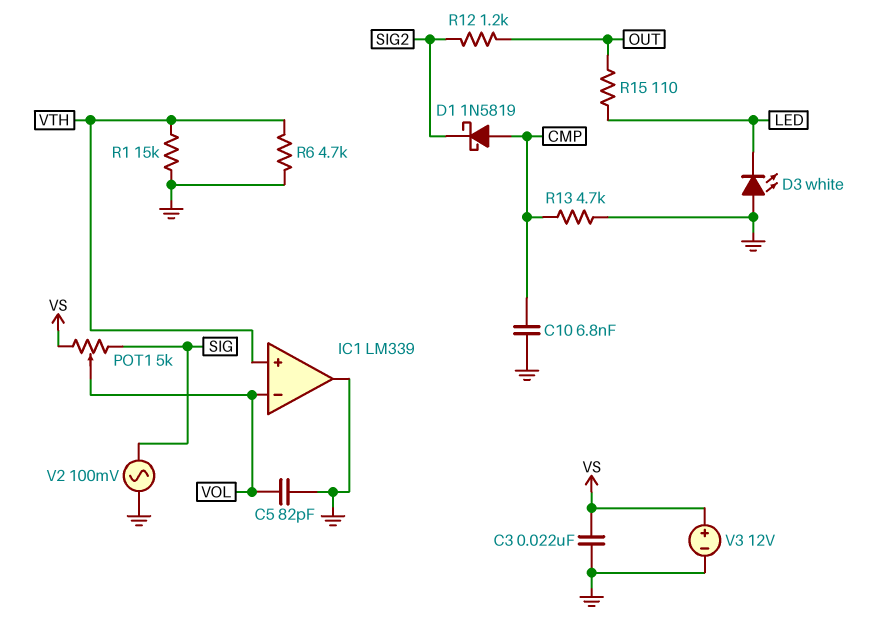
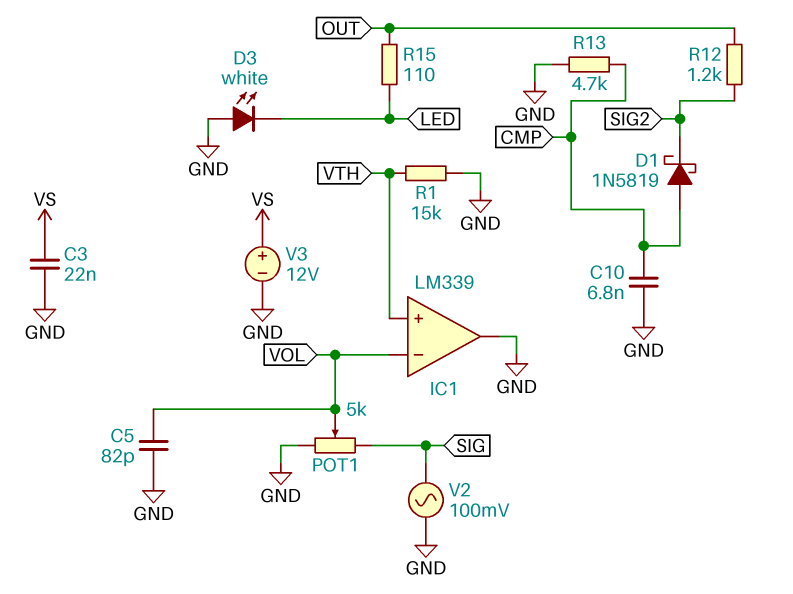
POT1: 5k (SIG, VS, wiper VOL) -> 5k (GND, SIG, wiper VOL)
R6: 4.7k (GND, VTH) -> none

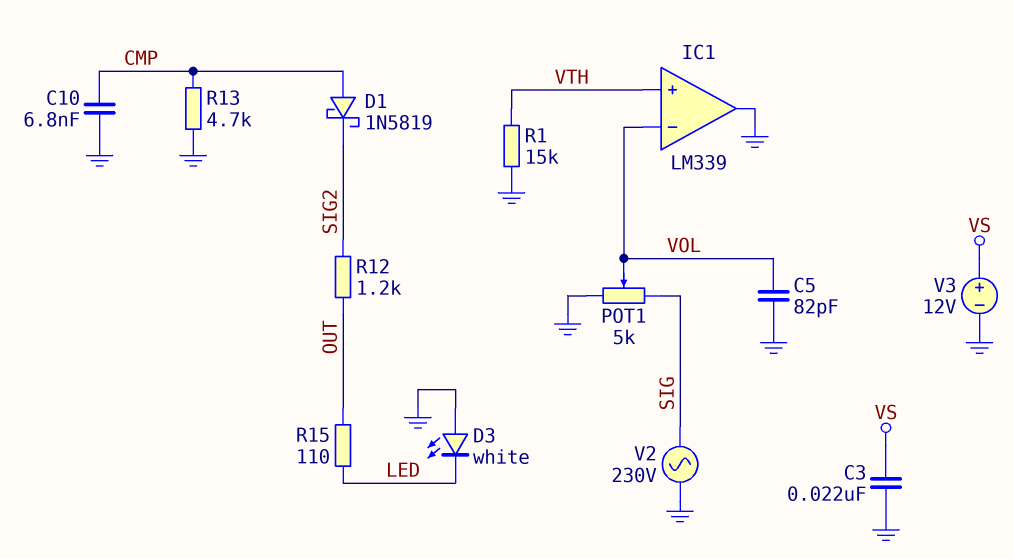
V2: AC 100mV (GND, SIG) -> AC 230V (GND, SIG)

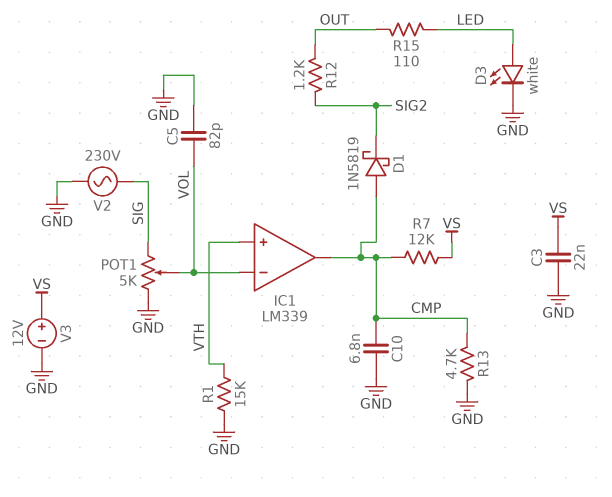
D3: LED white (A GND, K LED) -> LED white (A LED, K GND)
IC1 pin out: GND -> CMP
R7: none -> 12k (CMP, VS)

